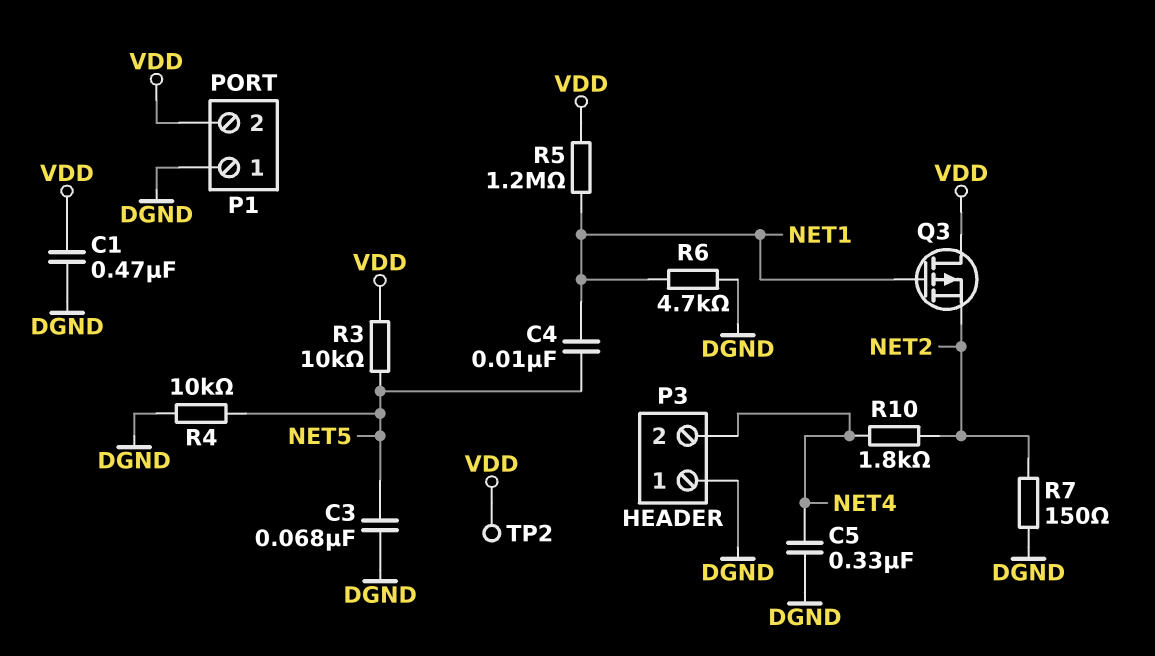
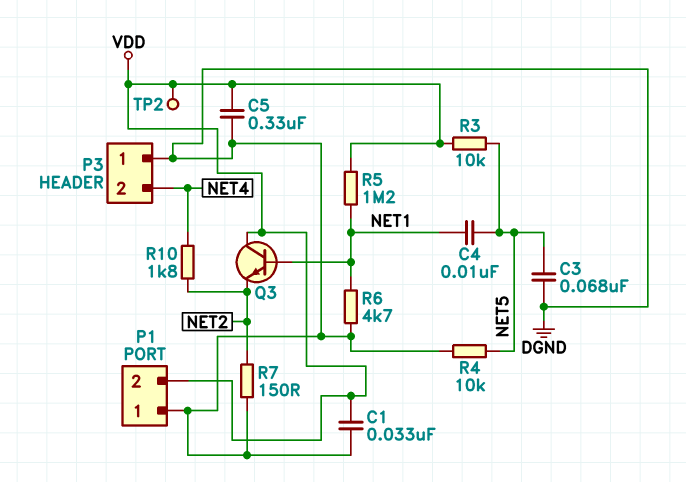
C1: 470nF (DGND, VDD) -> 33nF (DGND, VDD)
C5: 330nF (DGND, NET4) -> 330nF (DGND, VDD)
Q3: PMOS (G NET1, D VDD, S NET2) -> NPN (B NET1, C VDD, E NET2)

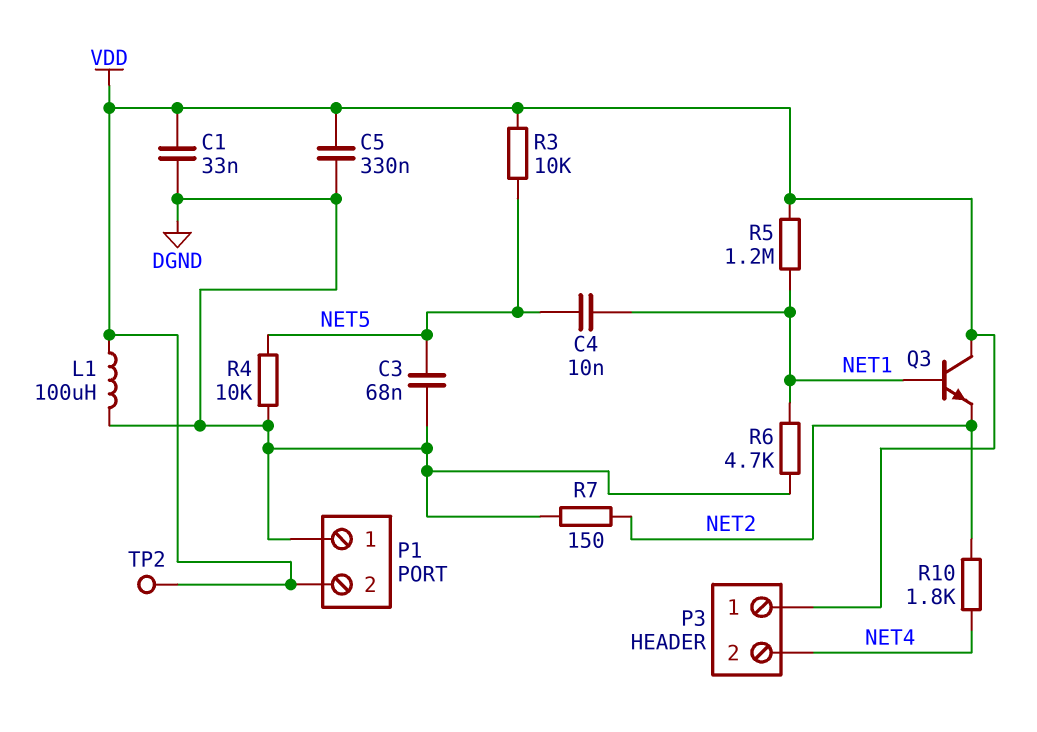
L1: none -> 100uH (DGND, VDD)
P3 pin 1: DGND -> VDD

